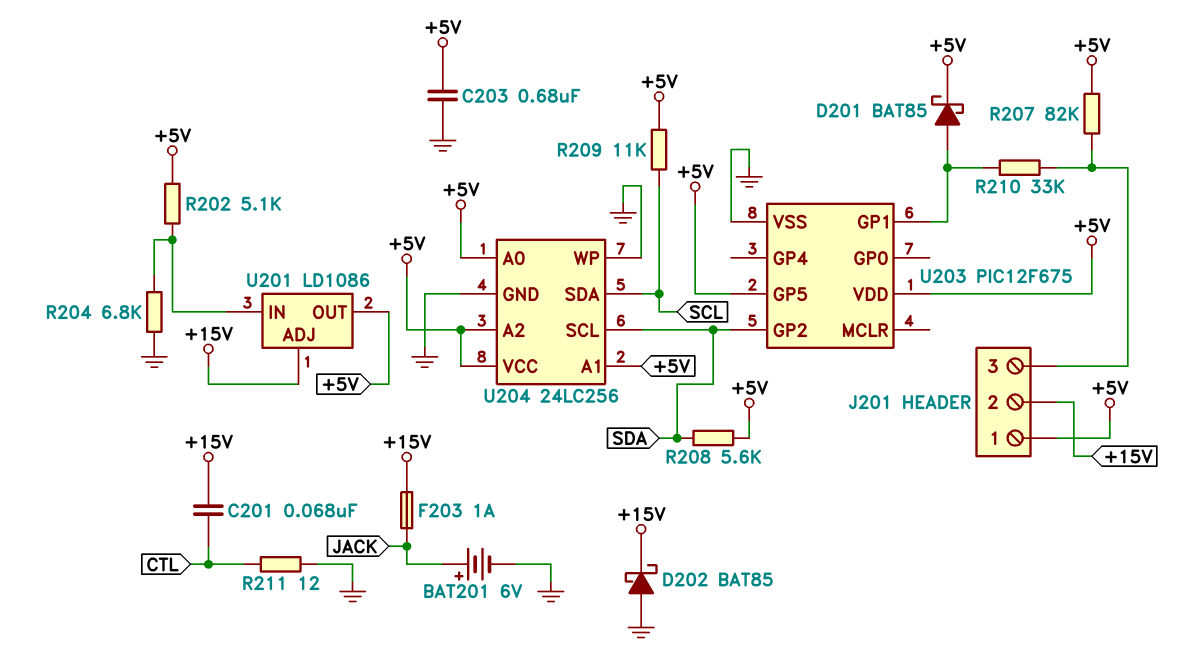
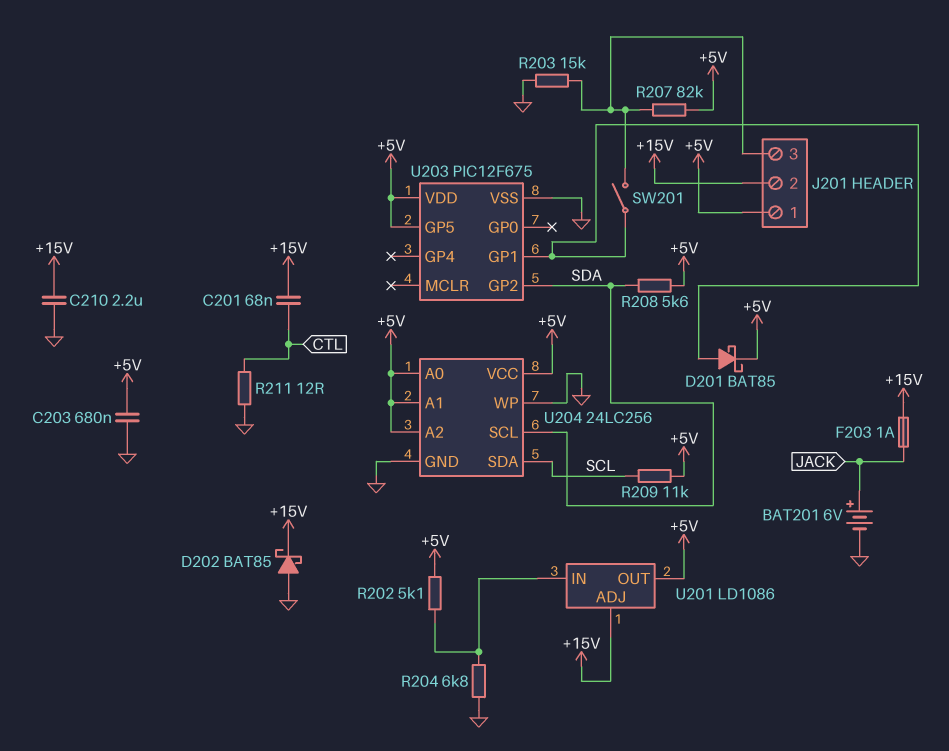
C210: none -> 2.2uF (+15V, GND)
R203: none -> 15k (GND, J201/3)
R210: 33k (J201/3, U203/GP1) -> none
SW201: none -> switch (J201/3, U203/GP1)

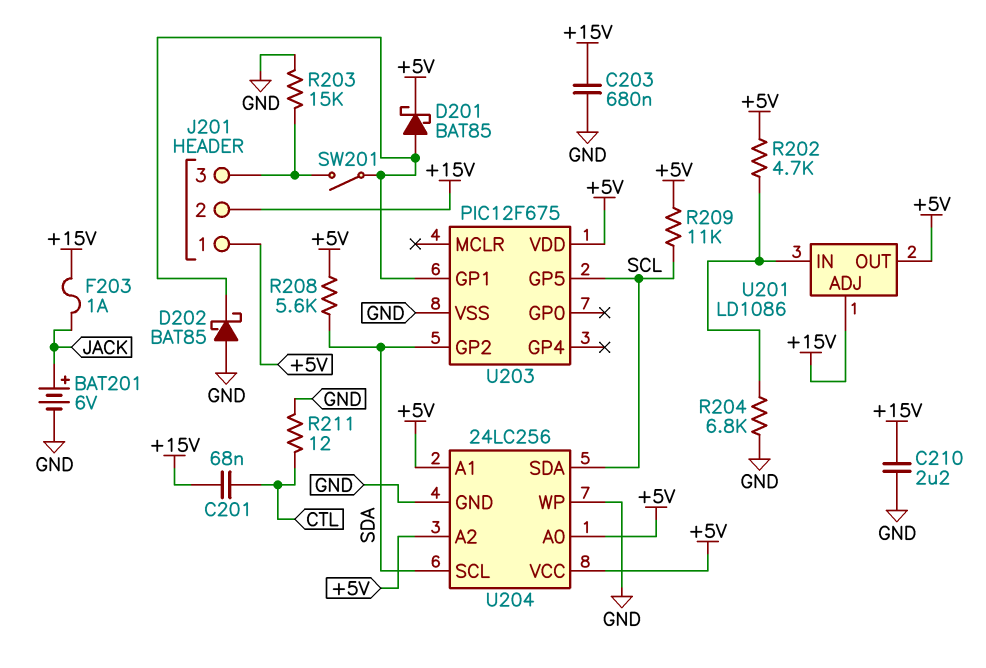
C203: 680nF (+5V, GND) -> 680nF (+15V, GND)
D202: schottky BAT85 (A GND, K +15V) -> schottky BAT85 (A GND, K U203/GP1)
R202: 5.1k (+5V, U201/IN) -> 4.7k (+5V, U201/IN)
R207: 82k (+5V, J201/3) -> none
U203 pin GP5: +5V -> SCL

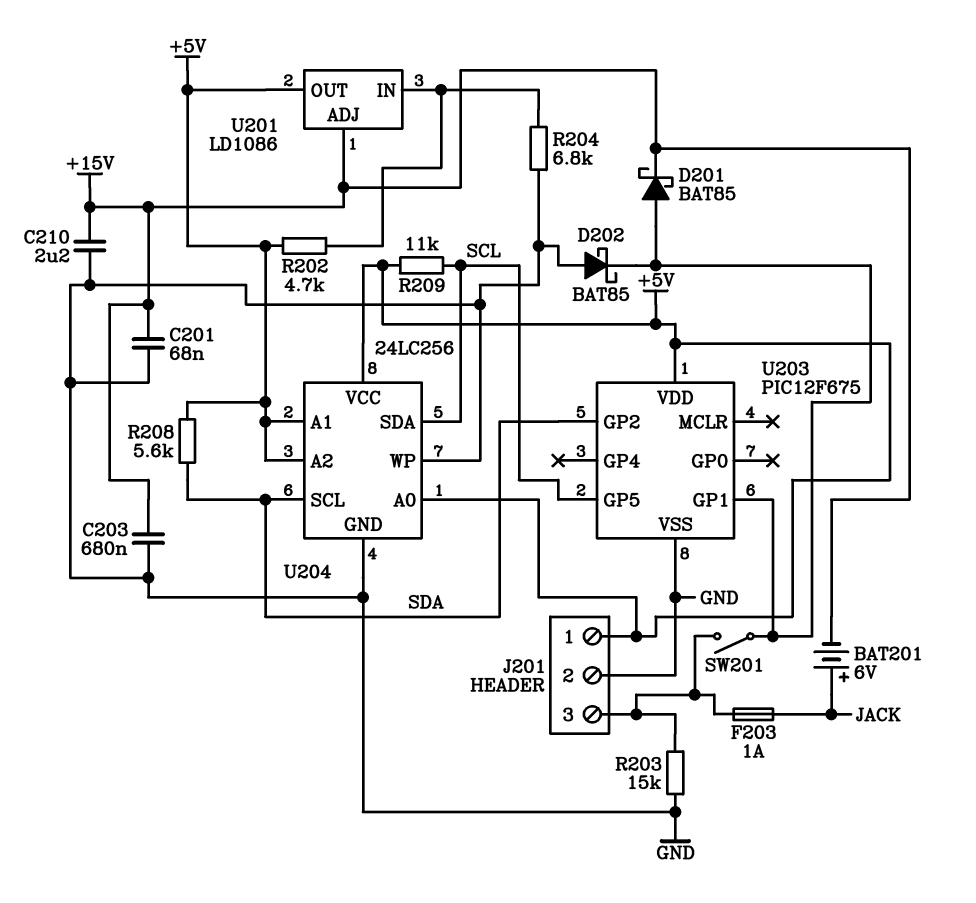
BAT201: 6V (plus JACK, minus GND) -> 6V (plus JACK, minus +15V)
C201: 68nF (+15V, CTL) -> 68nF (+15V, GND)
D201: schottky BAT85 (A U203/GP1, K +5V) -> schottky BAT85 (A U203/GP1, K +15V)
F203: 1A (+15V, JACK) -> 1A (J201/3, JACK)
J201 pin 2: +15V -> GND
R211: 12 (CTL, GND) -> none

